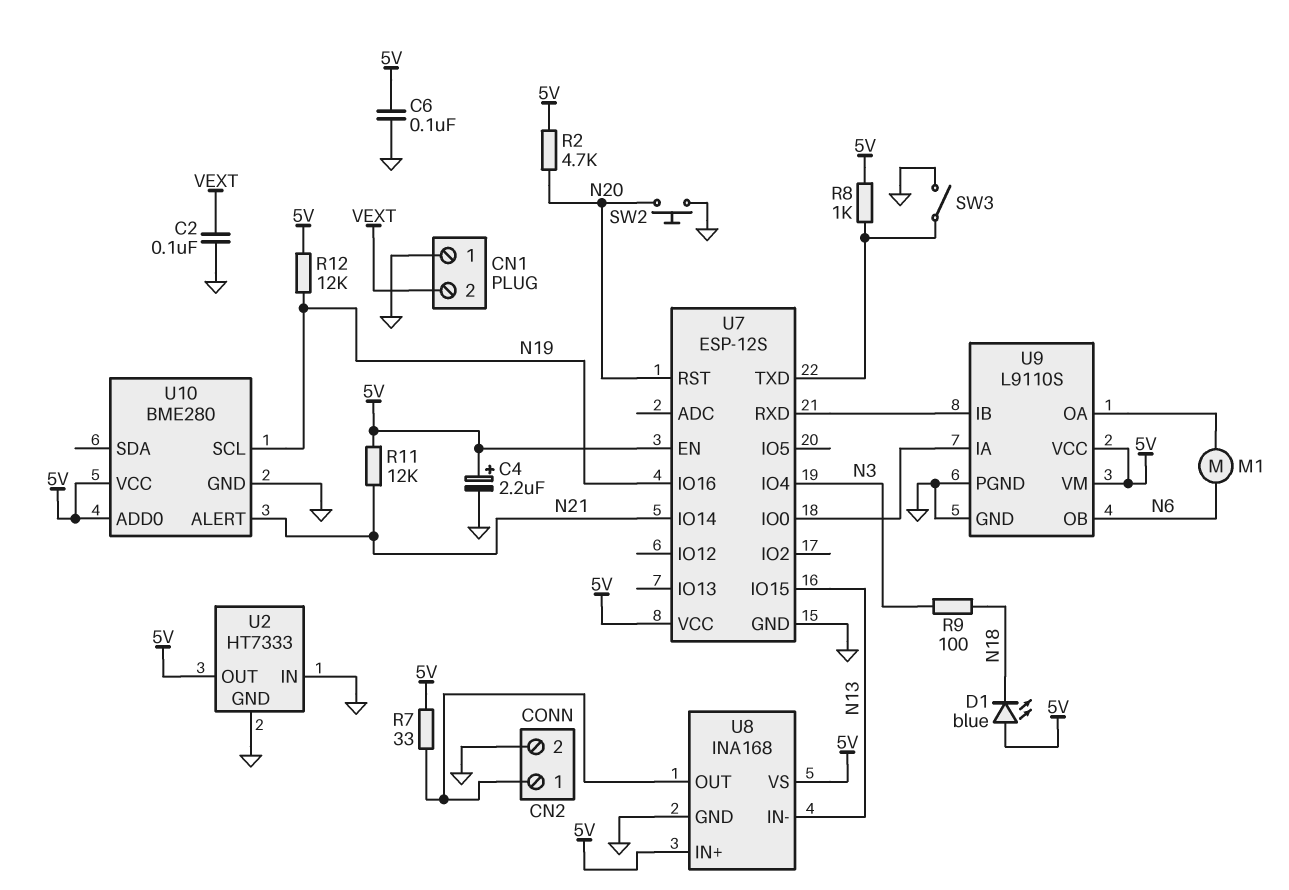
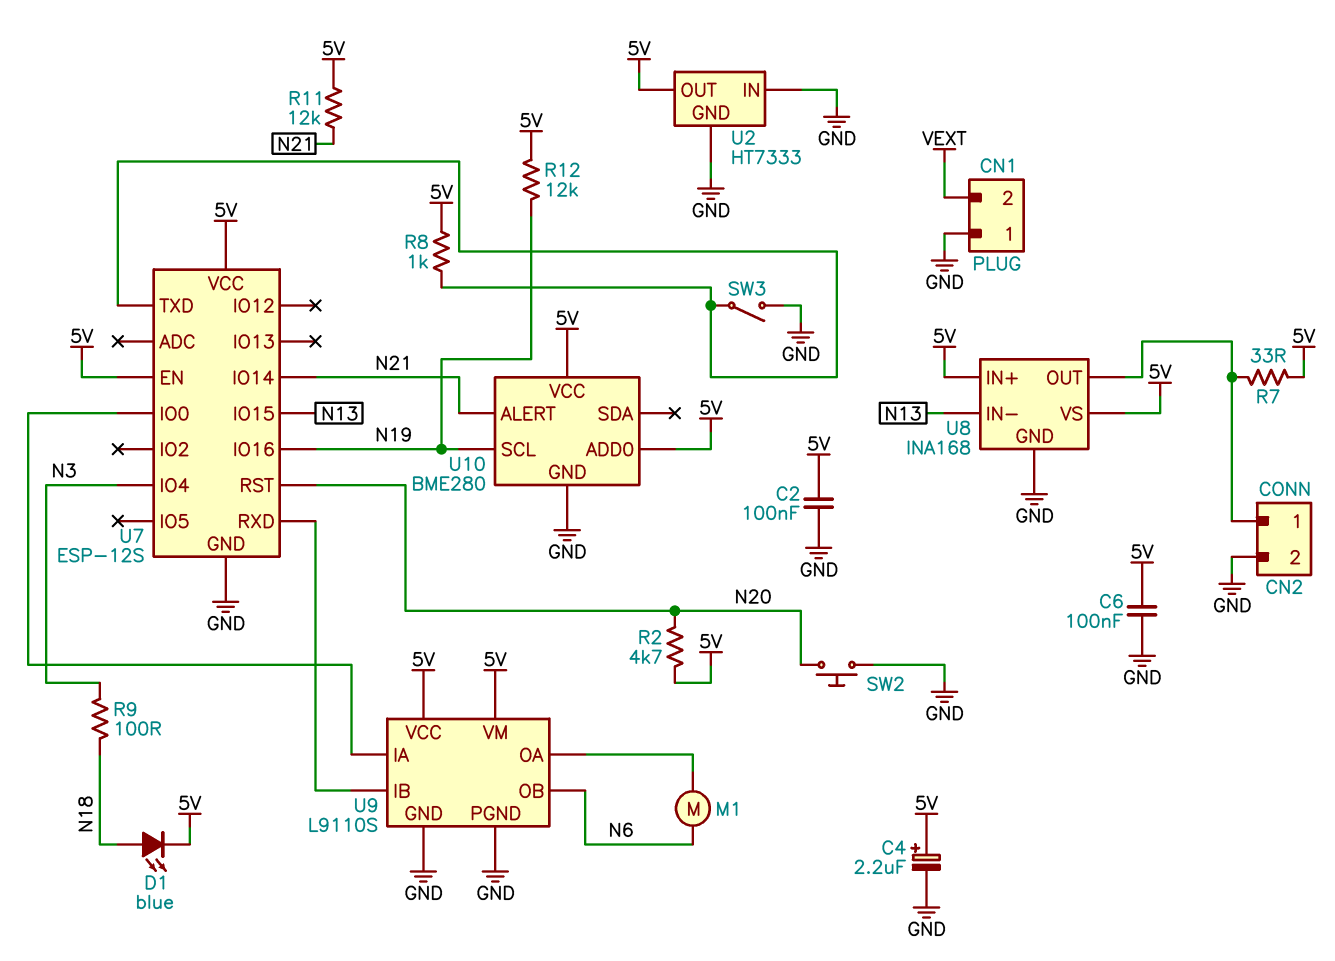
C2: 100nF (GND, VEXT) -> 100nF (5V, GND)
D1: LED blue (A 5V, K N18) -> LED blue (A N18, K 5V)

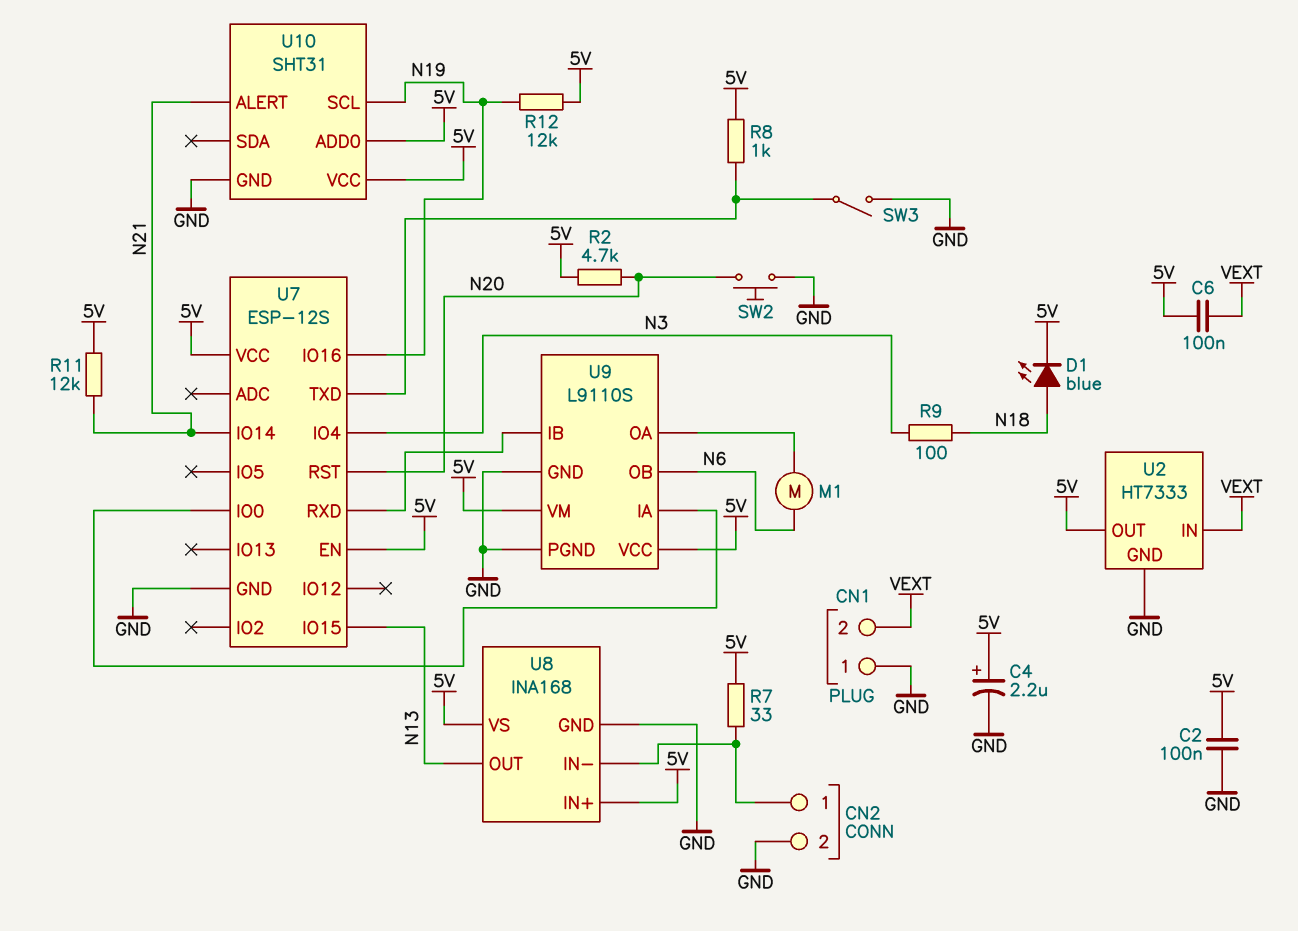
C6: 100nF (5V, GND) -> 100nF (5V, VEXT)
U2 pin IN: GND -> VEXT
U8 pin IN-: N13 -> CN2/1
U8 pin OUT: CN2/1 -> N13
U10: BME280 -> SHT31

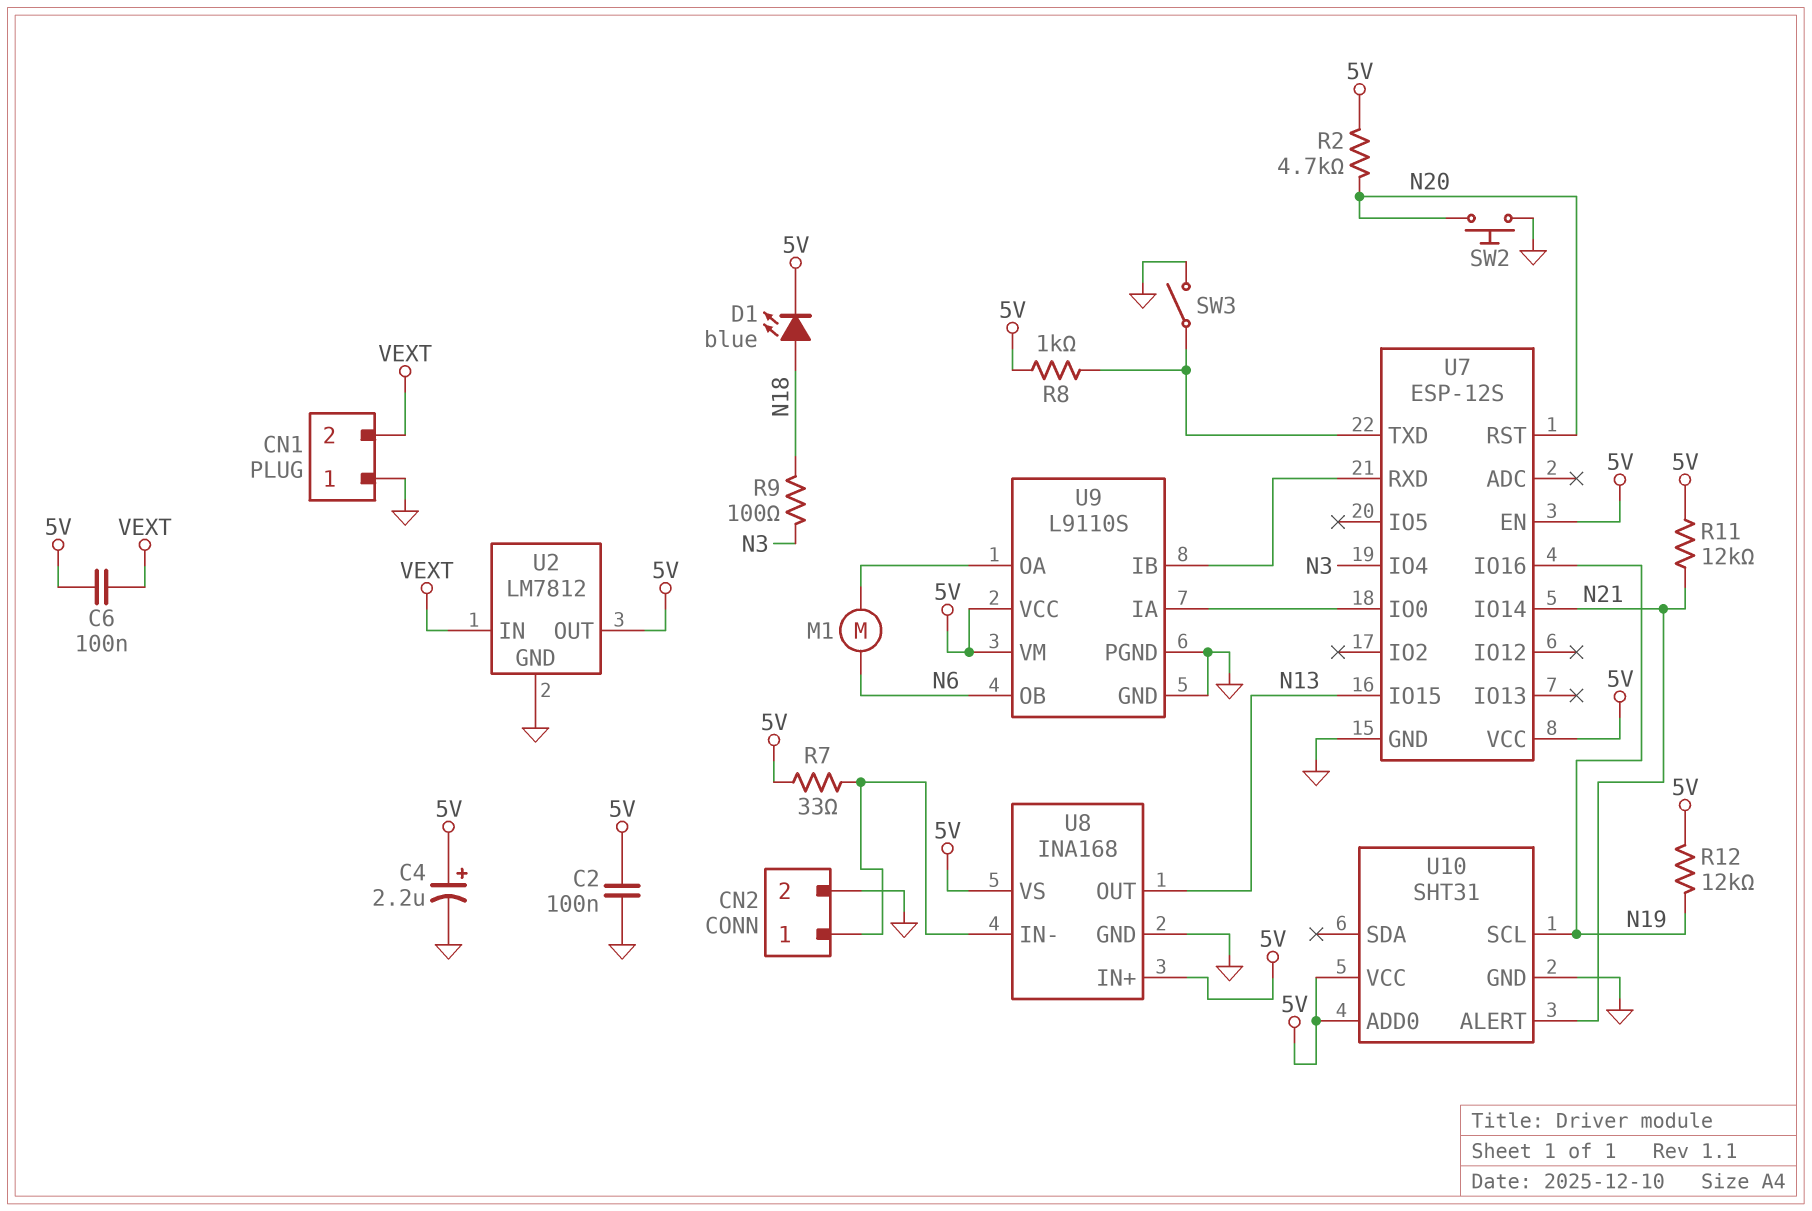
U2: HT7333 -> LM7812

